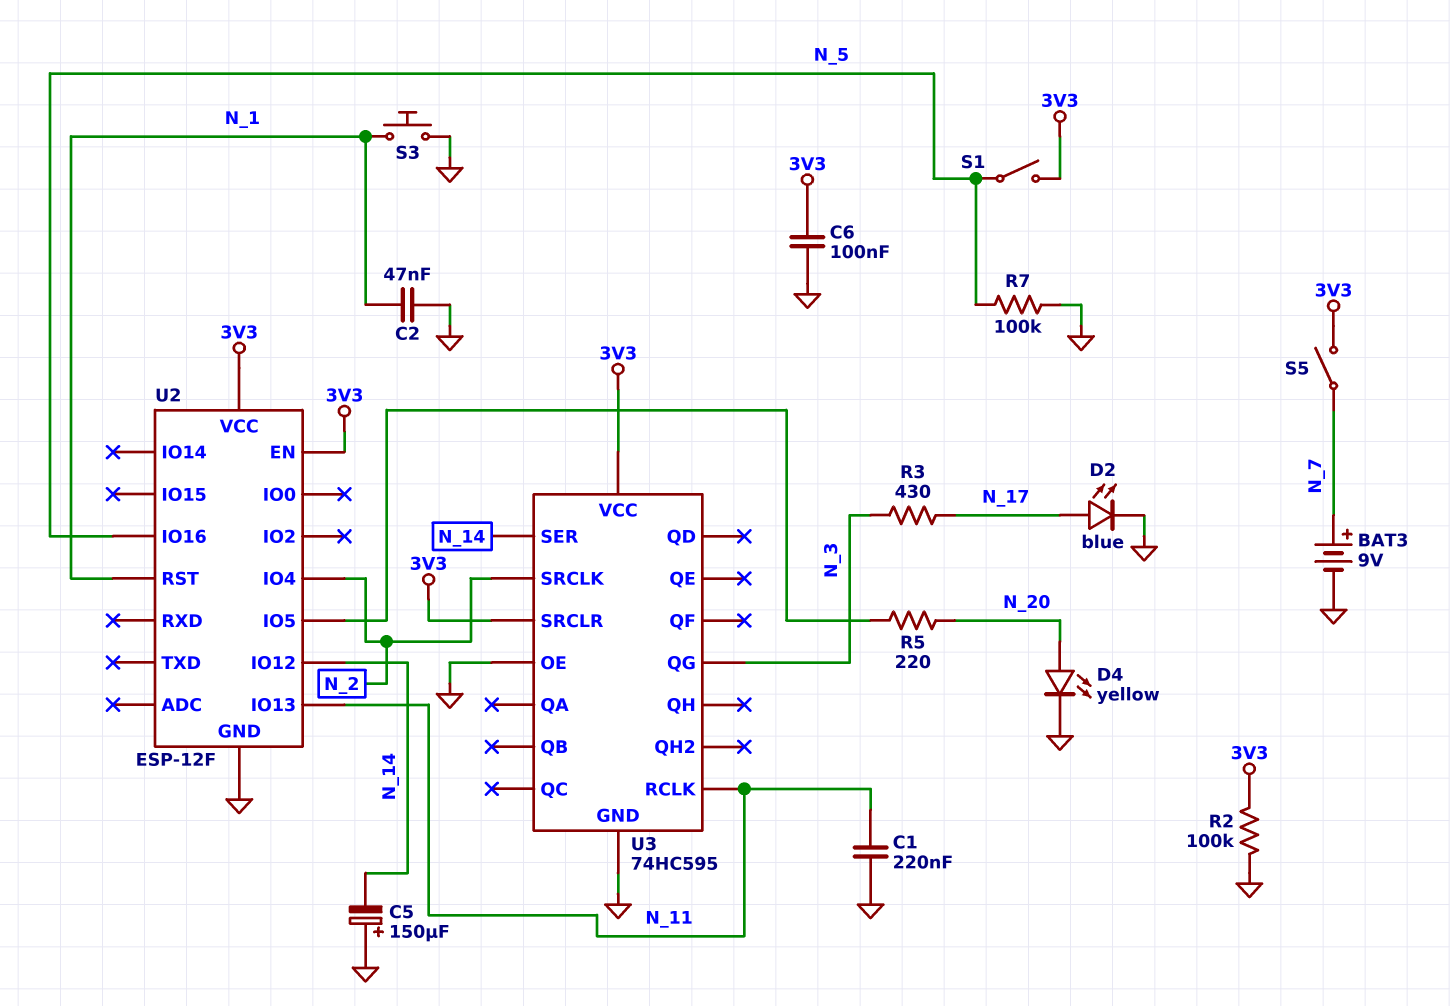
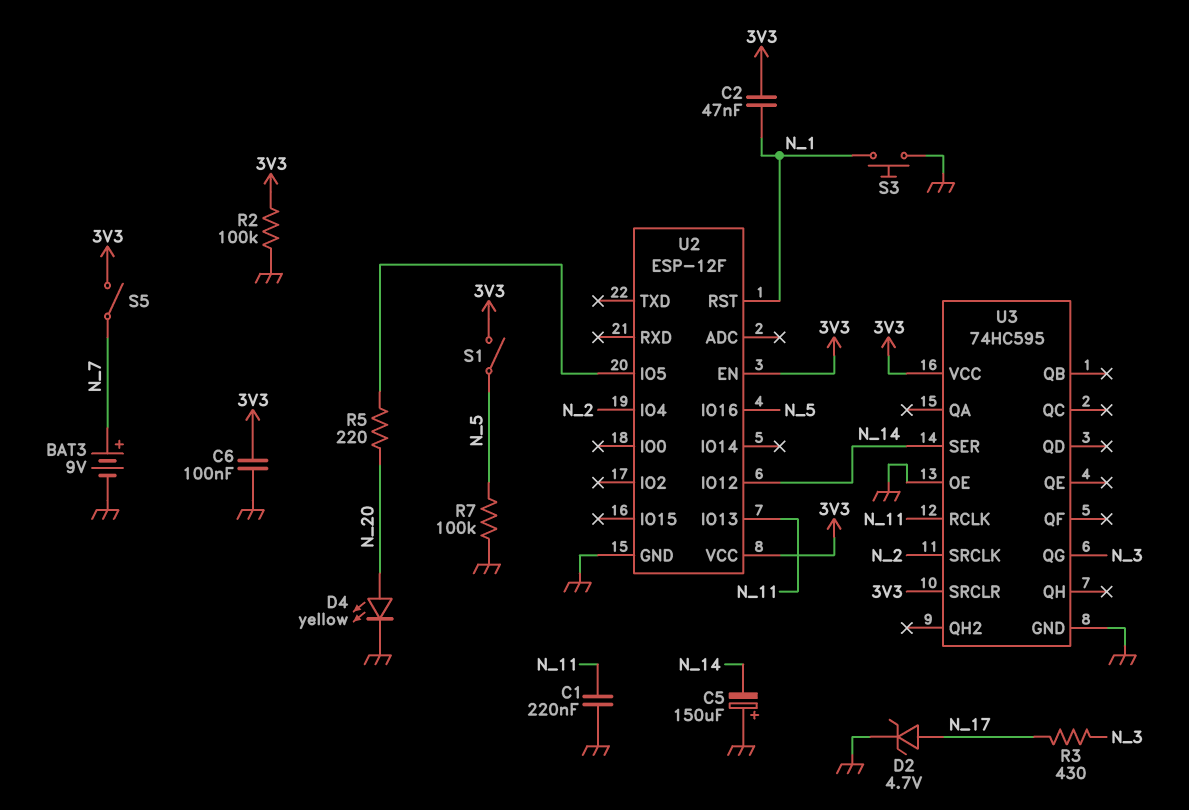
C2: 47nF (GND, N_1) -> 47nF (3V3, N_1)
D2: LED blue (A N_17, K GND) -> zener 4.7V (A N_17, K GND)

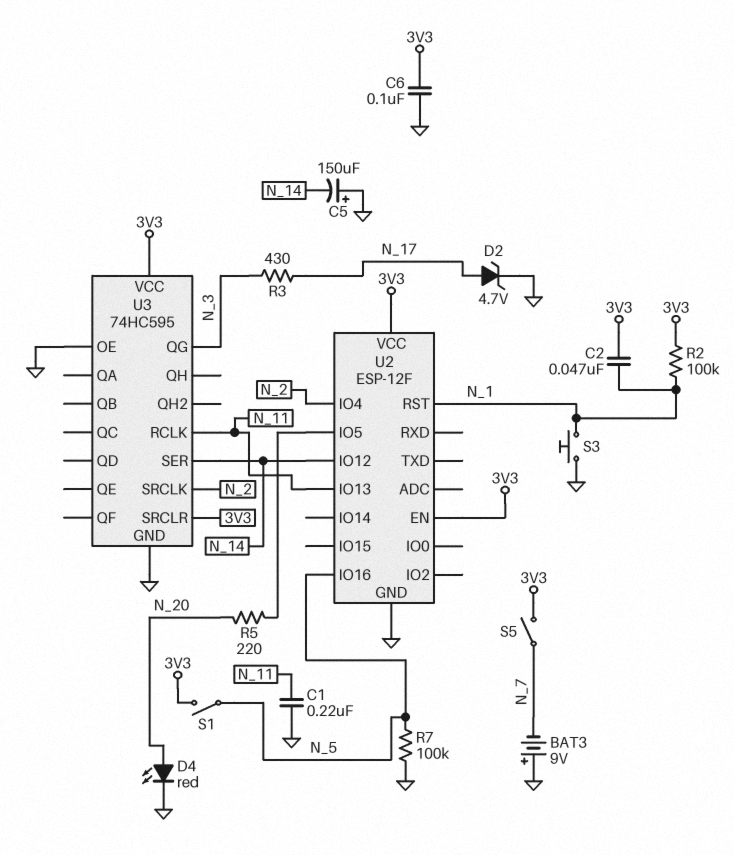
BAT3: 9V (plus N_7, minus GND) -> 9V (plus GND, minus N_7)
D4: LED yellow (A N_20, K GND) -> LED red (A N_20, K GND)
R2: 100k (3V3, GND) -> 100k (3V3, N_1)

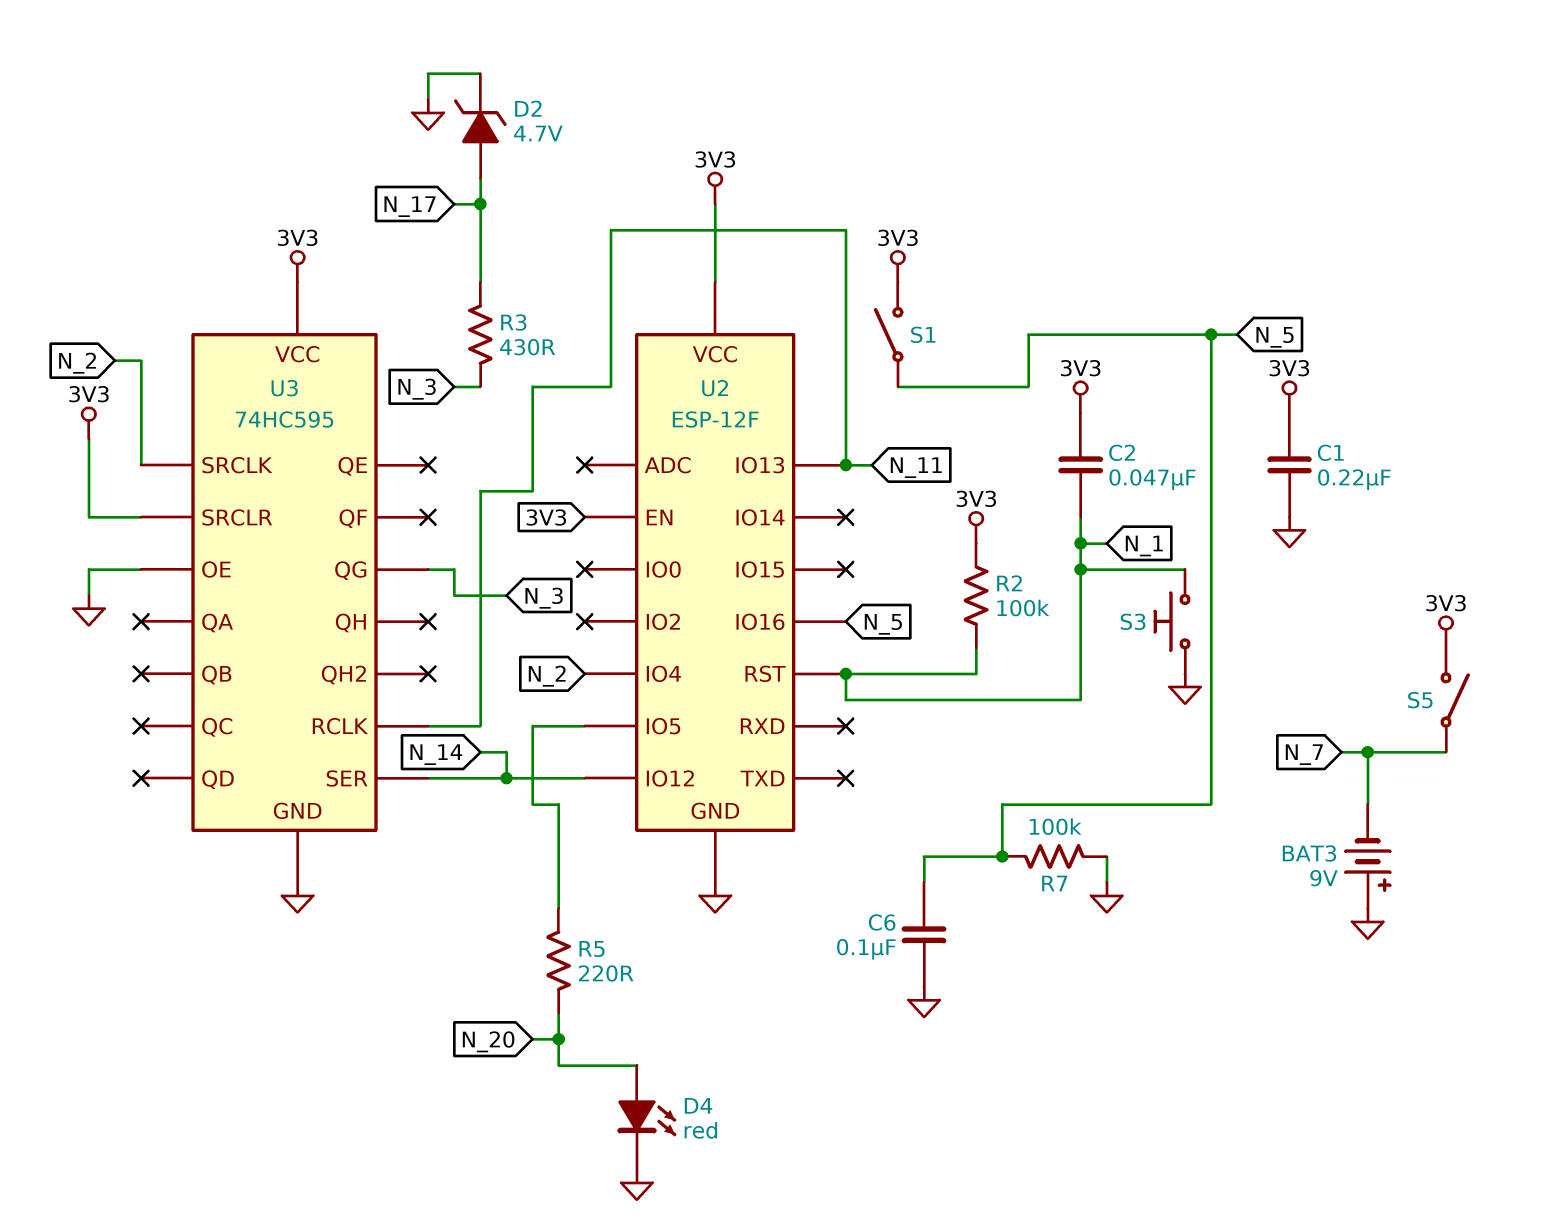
C1: 220nF (GND, N_11) -> 220nF (3V3, GND)
C5: 150uF (plus GND, minus N_14) -> none
C6: 100nF (3V3, GND) -> 100nF (GND, N_5)

